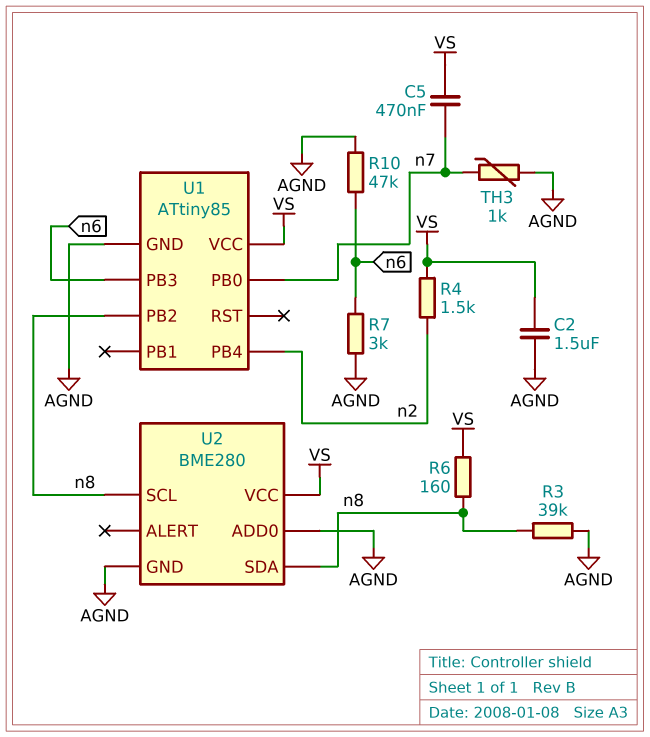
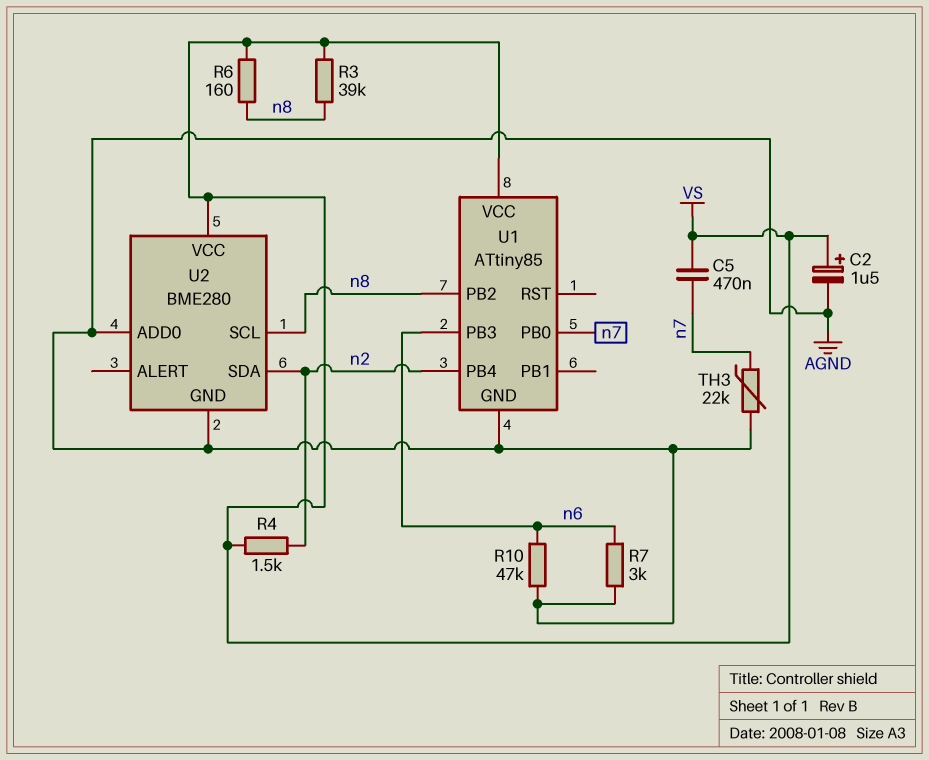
C2: 1.5uF (AGND, VS) -> 1.5uF (plus VS, minus AGND)
R3: 39k (AGND, n8) -> 39k (VS, n8)
TH3: 1k (AGND, n7) -> 22k (AGND, n7)
U2 pin SDA: n8 -> n2

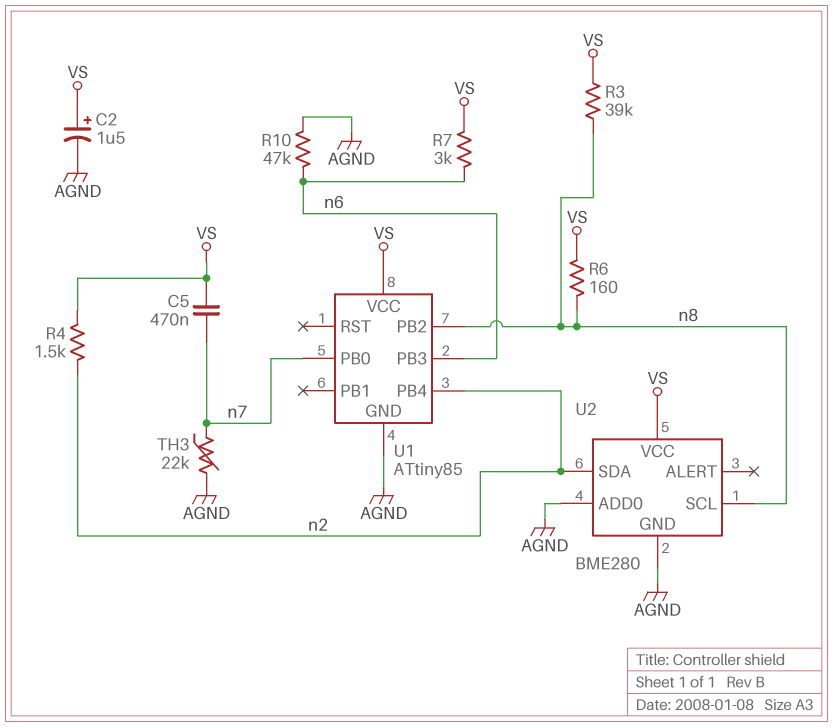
R7: 3k (AGND, n6) -> 3k (VS, n6)

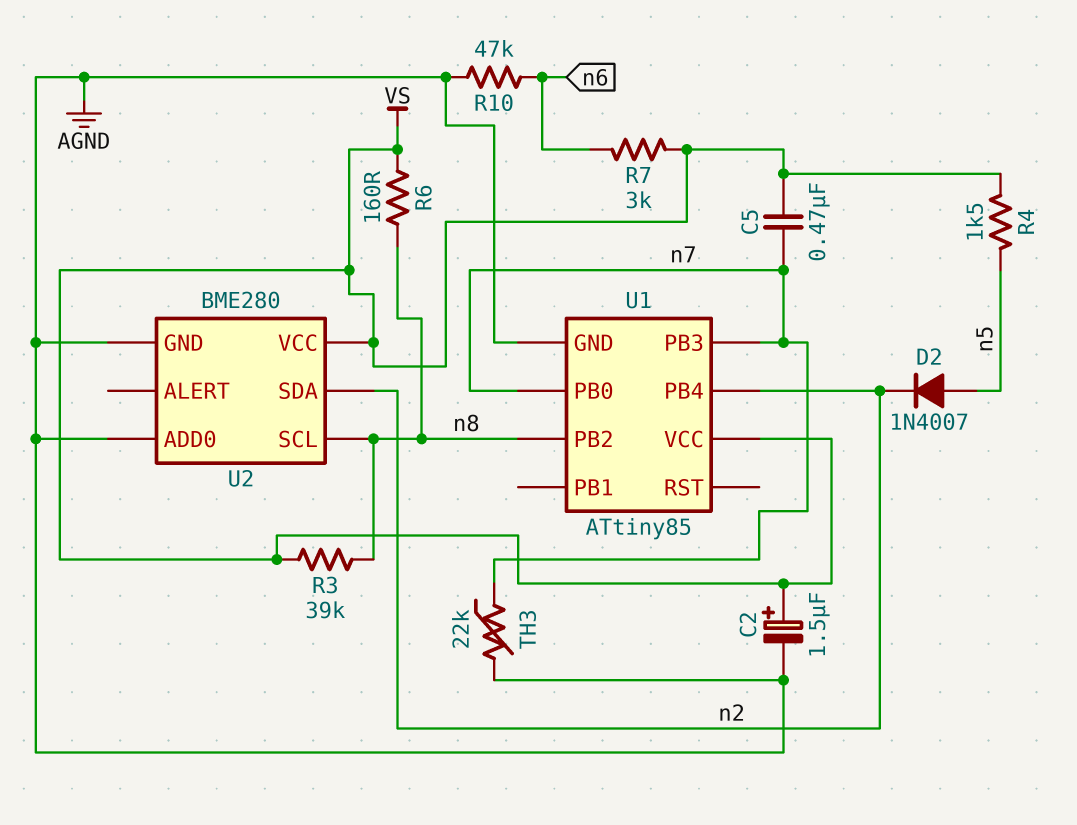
D2: none -> diode 1N4007 (A n5, K n2)
R4: 1.5k (VS, n2) -> 1.5k (VS, n5)
U1 pin PB3: n6 -> n7

